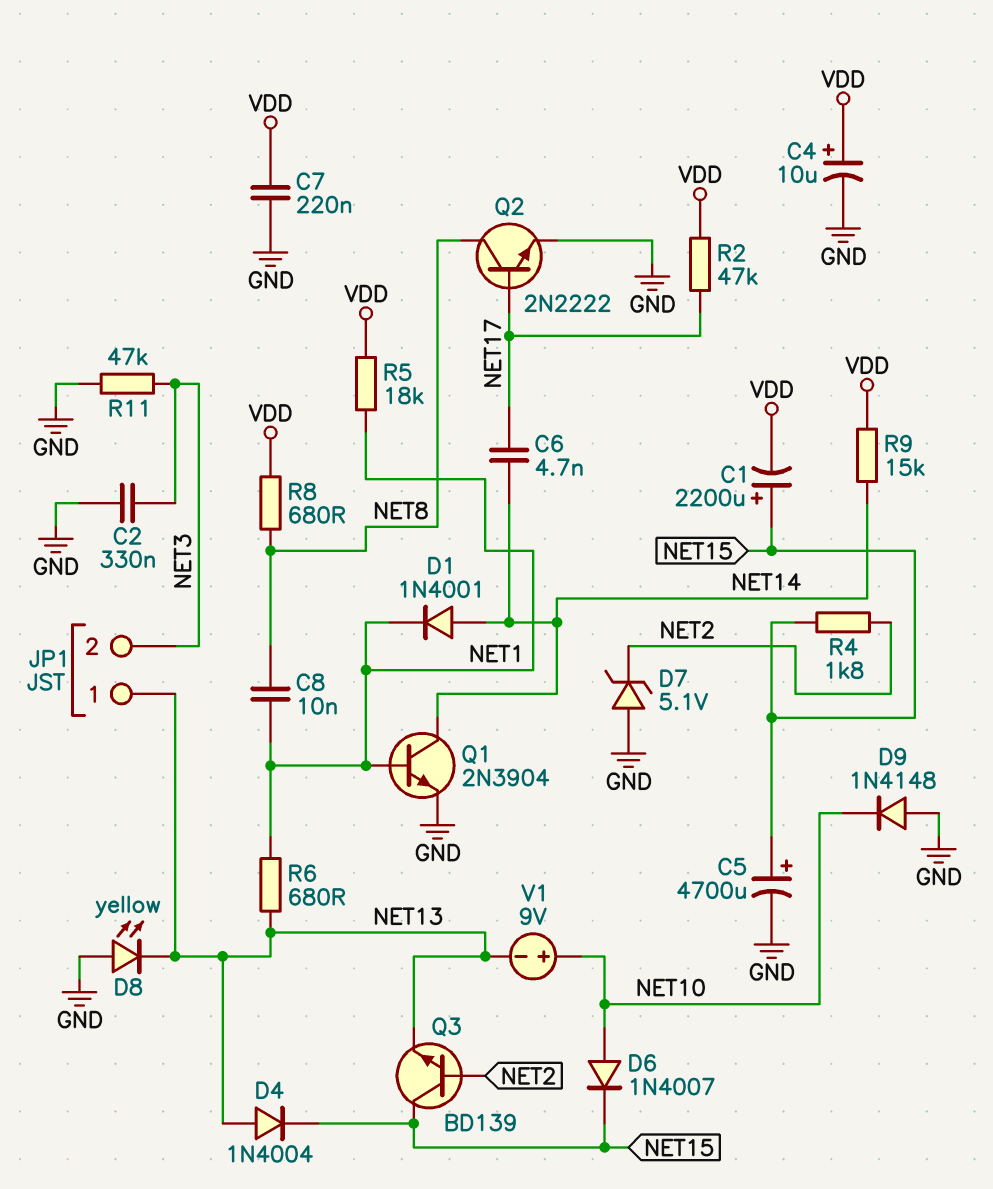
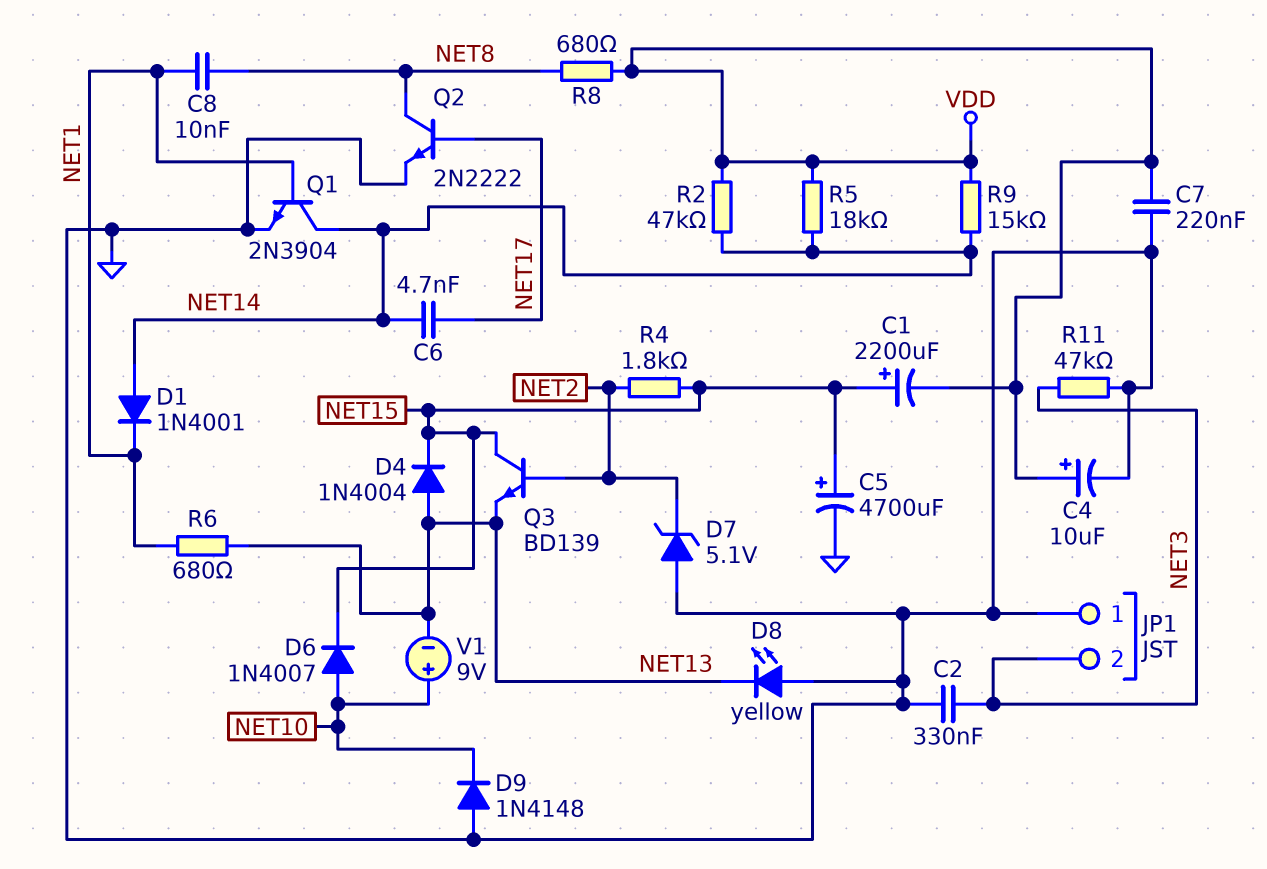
JP1 pin 1: NET13 -> GND
R2: 47k (NET17, VDD) -> 47k (NET14, VDD)
R5: 18k (NET1, VDD) -> 18k (NET14, VDD)

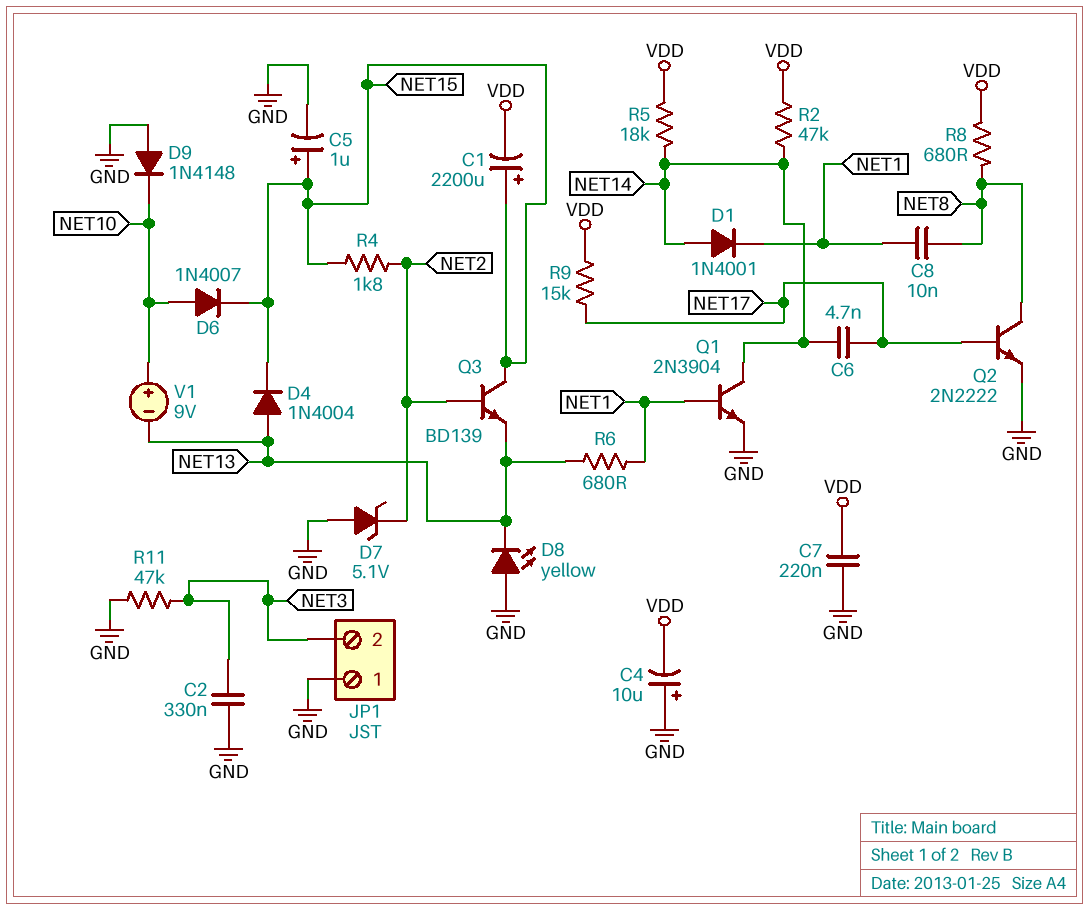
C4: 10uF (plus VDD, minus GND) -> 10uF (plus GND, minus VDD)
C5: 4700uF (plus NET15, minus GND) -> 1uF (plus NET15, minus GND)
R9: 15k (NET14, VDD) -> 15k (NET17, VDD)

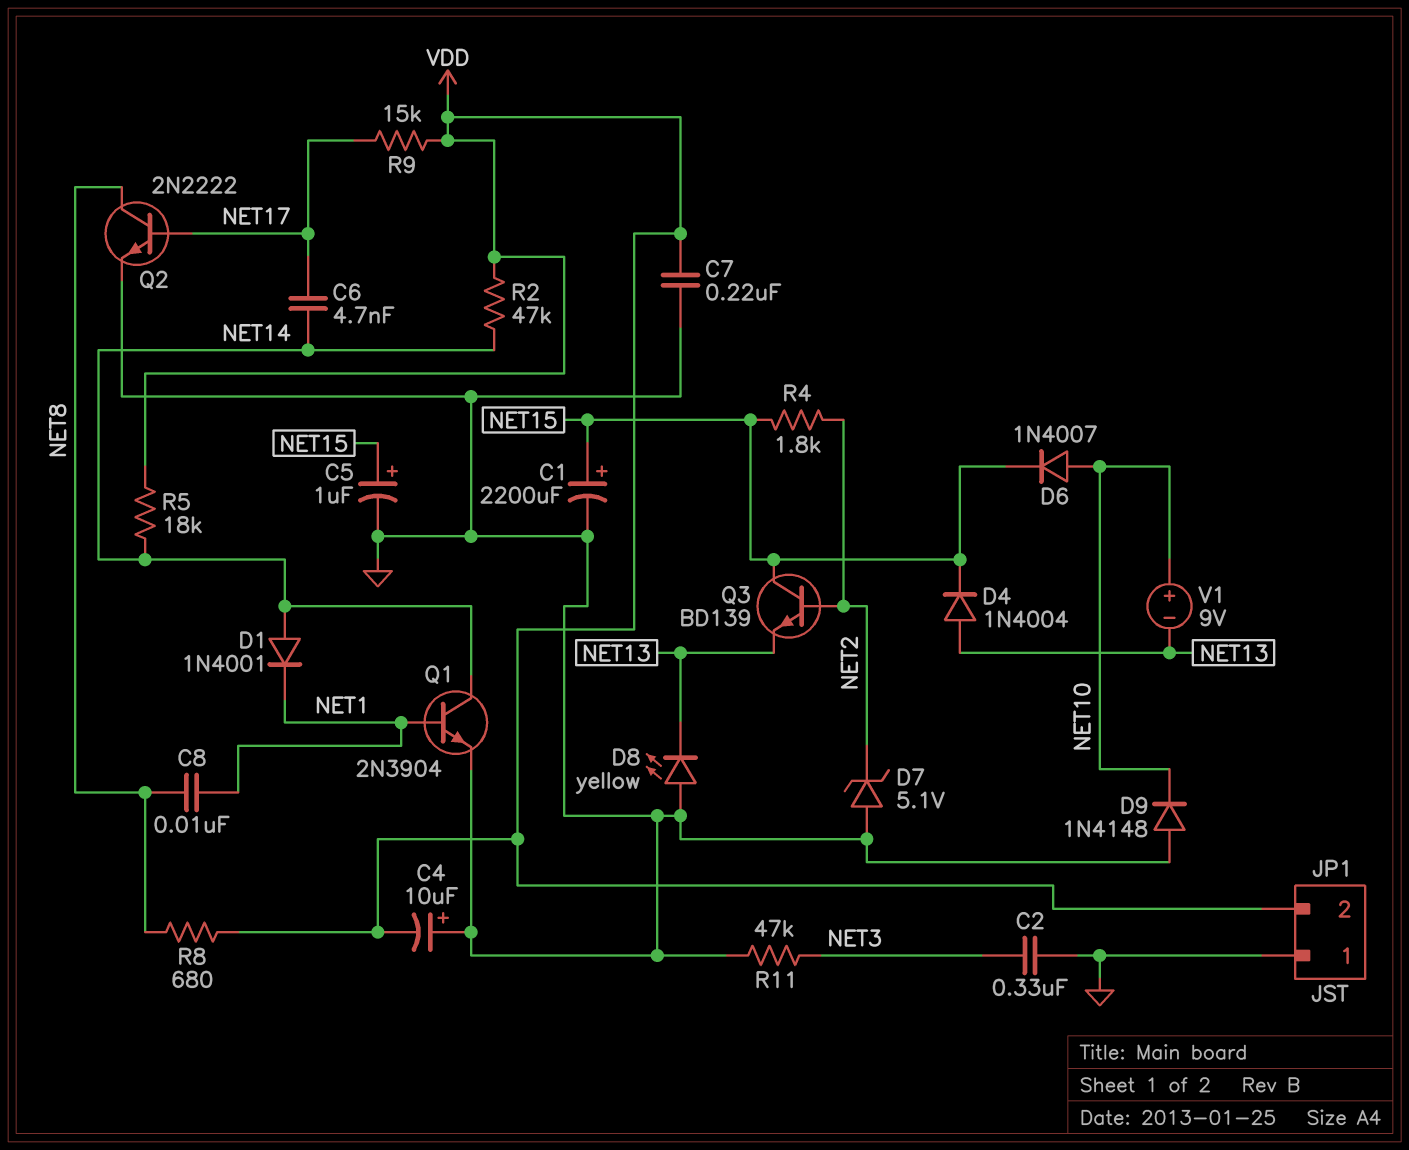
C1: 2200uF (plus NET15, minus VDD) -> 2200uF (plus NET15, minus GND)
JP1 pin 2: NET3 -> VDD
R6: 680 (NET1, NET13) -> none

